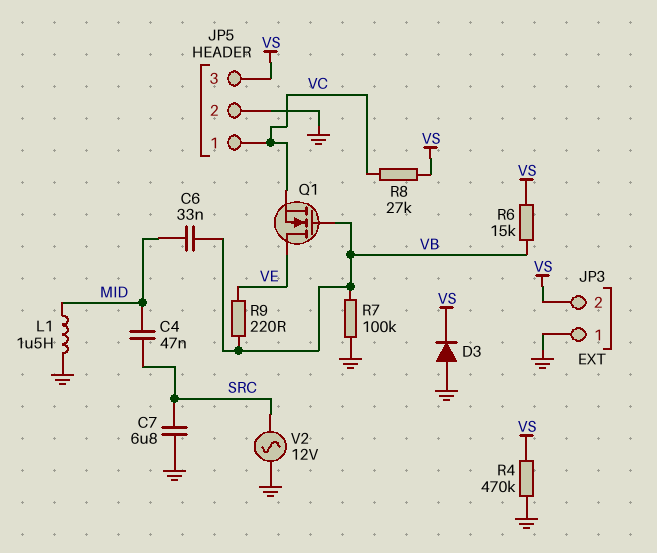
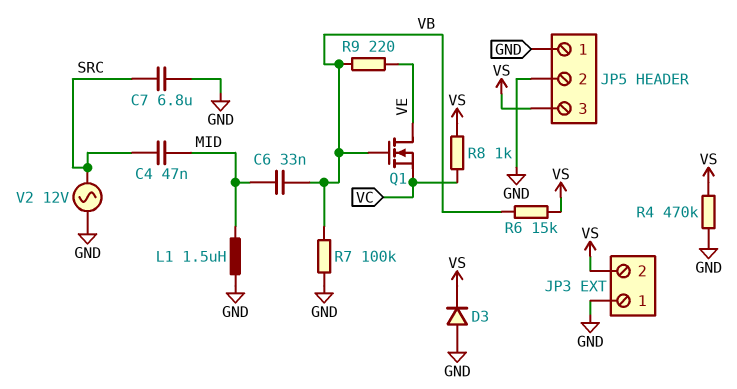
JP5 pin 1: VC -> GND
R8: 27k (VC, VS) -> 1k (VC, VS)

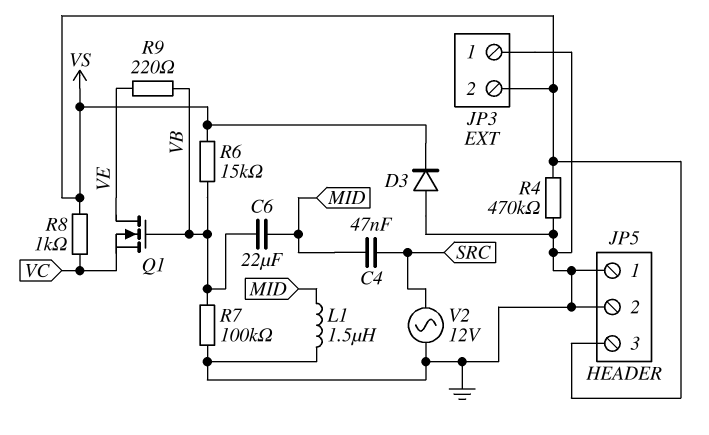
C6: 33nF (MID, VB) -> 22uF (MID, VB)
C7: 6.8uF (GND, SRC) -> none

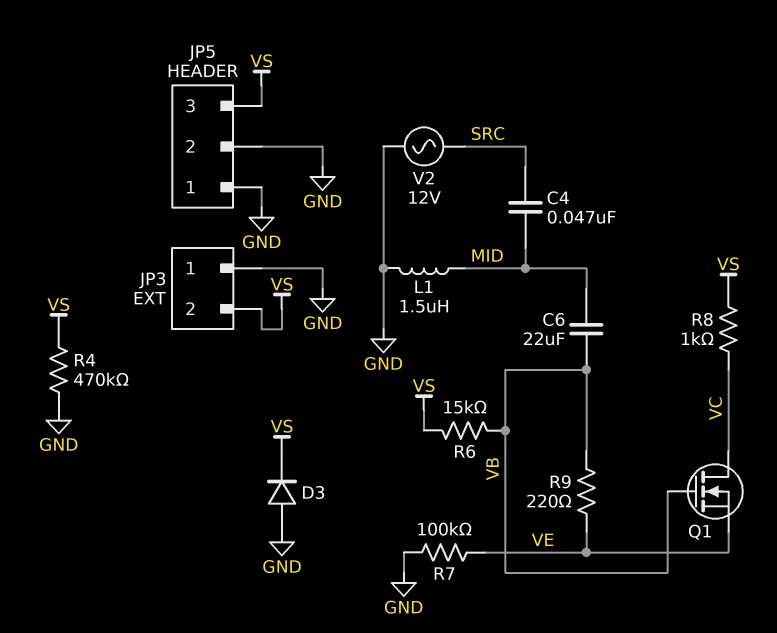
Q1: NMOS (G VB, D VE, S VC) -> NMOS (G VB, D VC, S VE)
R7: 100k (GND, VB) -> 100k (GND, VE)

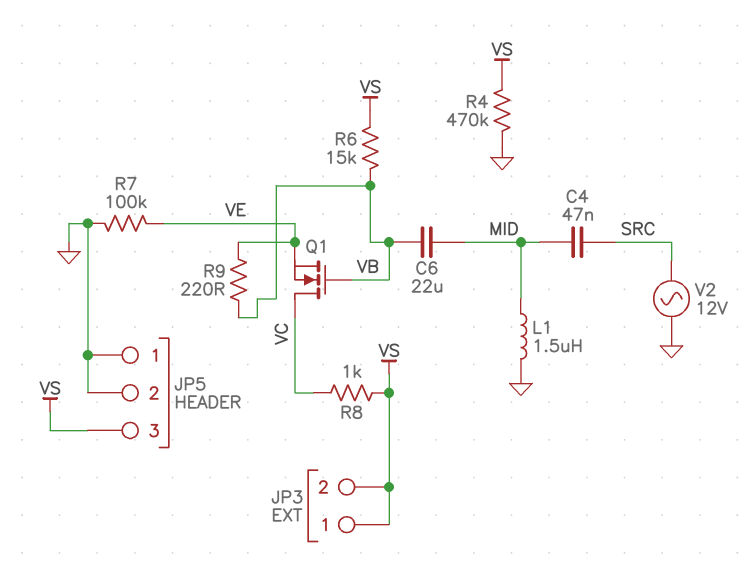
D3: diode (A GND, K VS) -> none
JP3 pin 1: GND -> VS

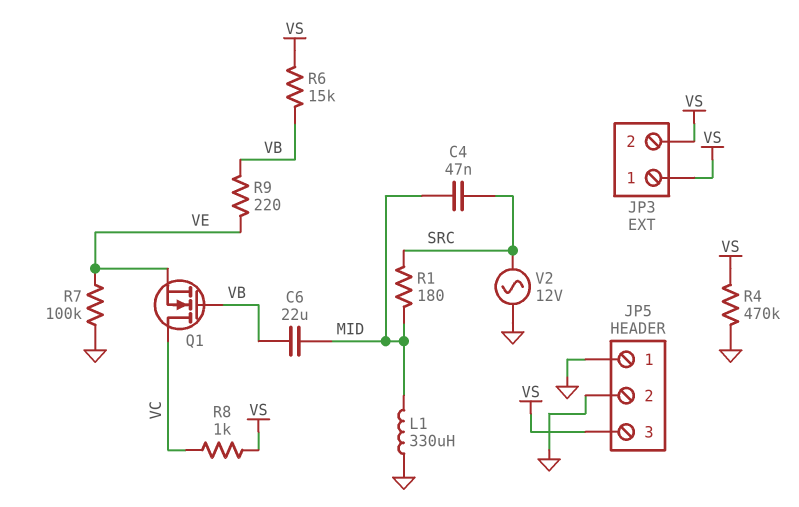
L1: 1.5uH (GND, MID) -> 330uH (GND, MID)
R1: none -> 180 (MID, SRC)

